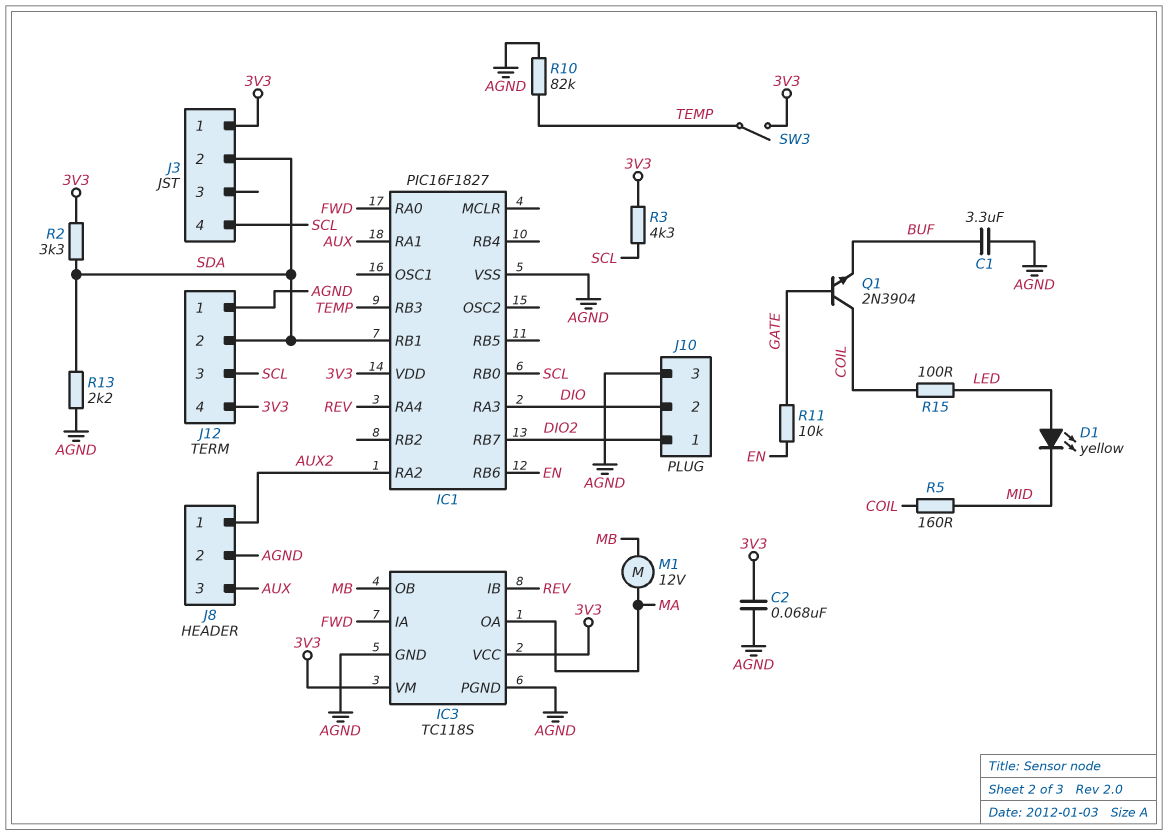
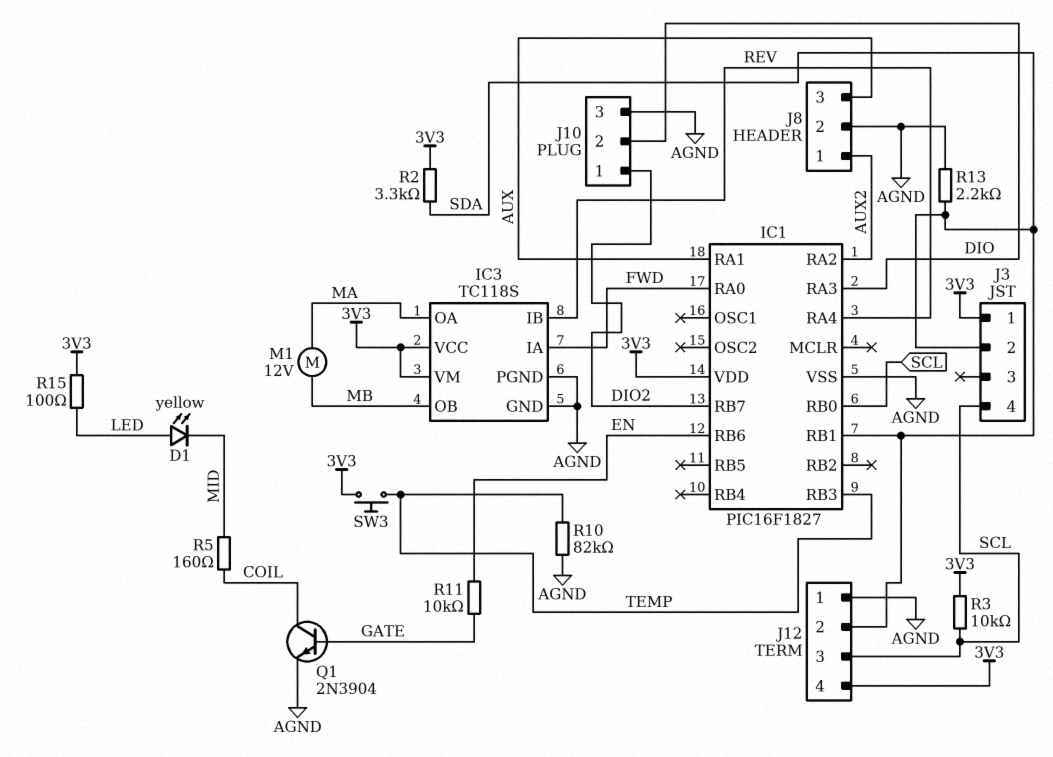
C1: 3.3uF (AGND, BUF) -> none
C2: 68nF (3V3, AGND) -> none
Q1: NPN 2N3904 (B GATE, C COIL, E BUF) -> NPN 2N3904 (B GATE, C COIL, E AGND)
R3: 4.3k (3V3, SCL) -> 10k (3V3, SCL)
R15: 100 (COIL, LED) -> 100 (3V3, LED)
SW3: switch (3V3, TEMP) -> button (3V3, TEMP)

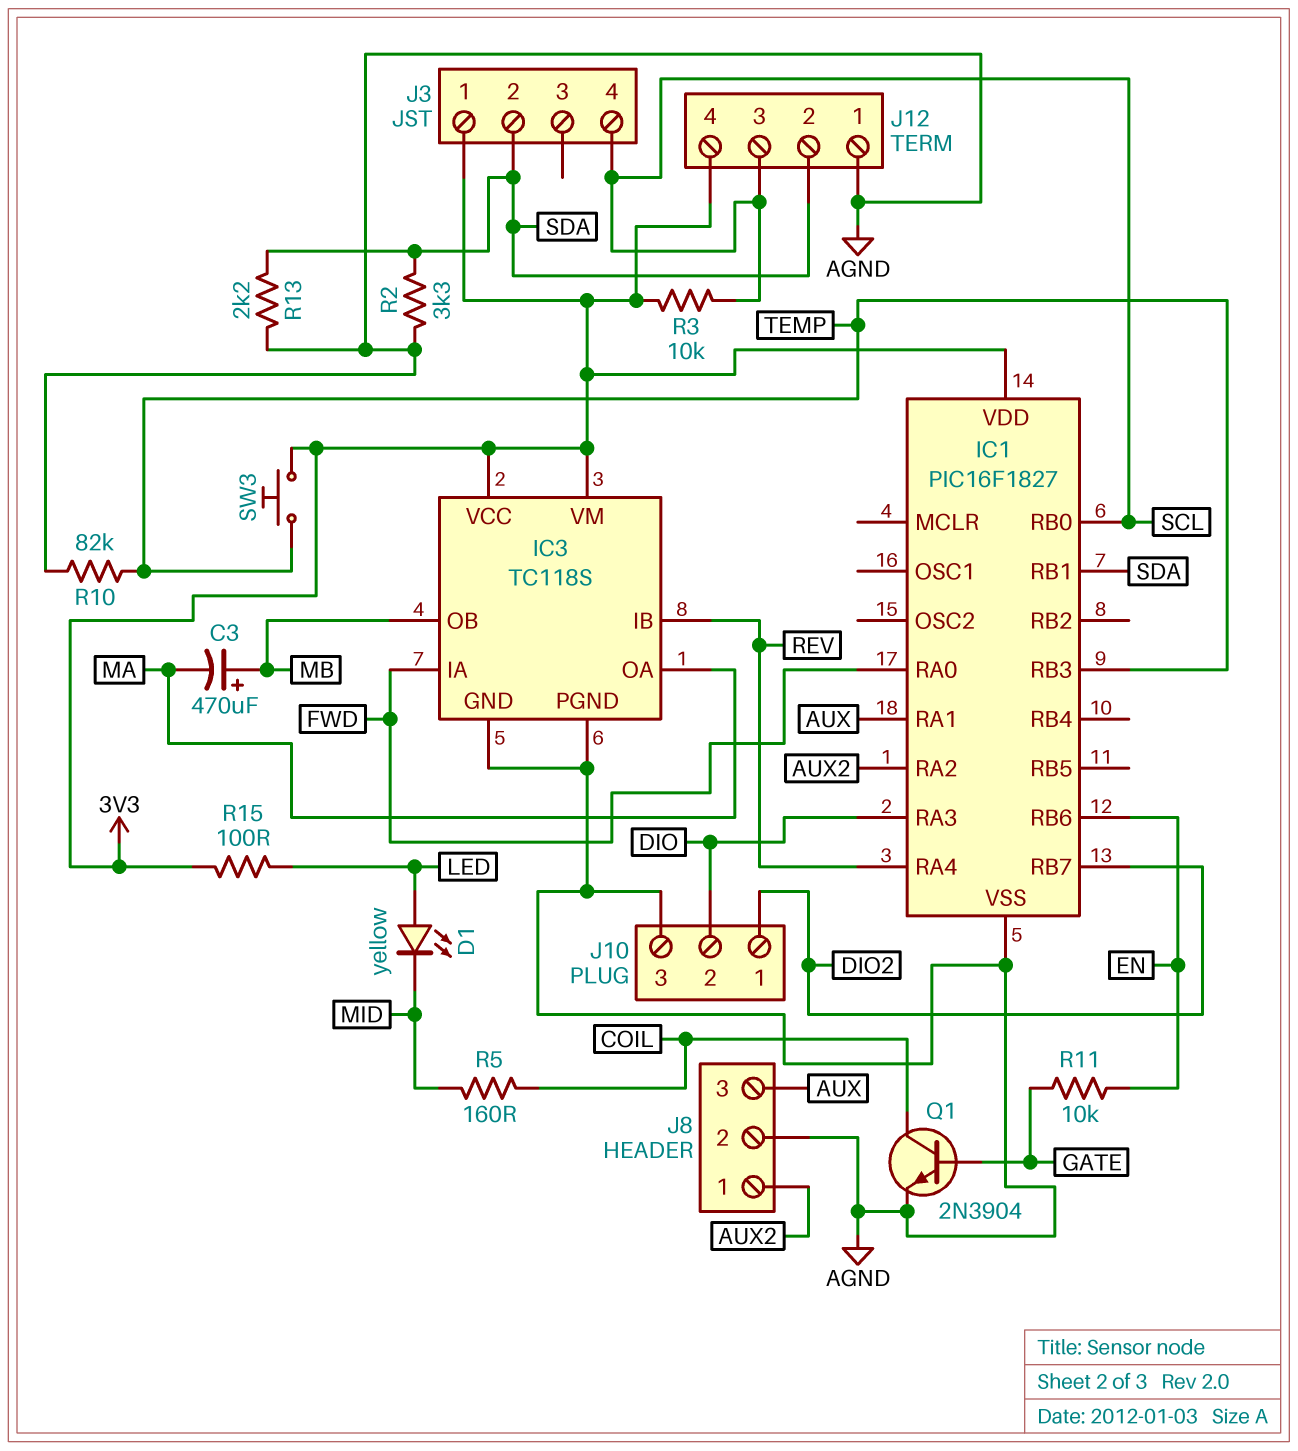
C3: none -> 470uF (plus MB, minus MA)
M1: motor 12V (MA, MB) -> none
R2: 3.3k (3V3, SDA) -> 3.3k (AGND, SDA)

